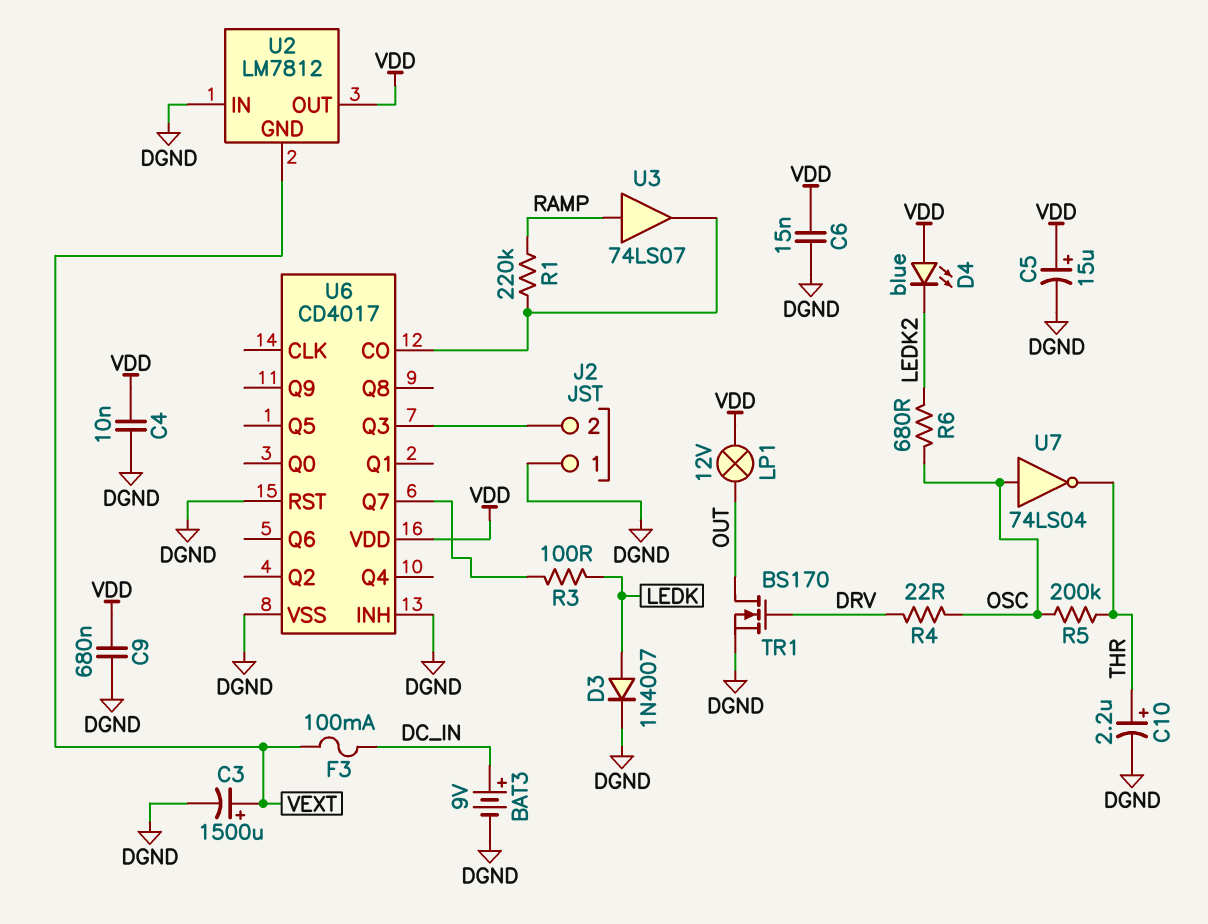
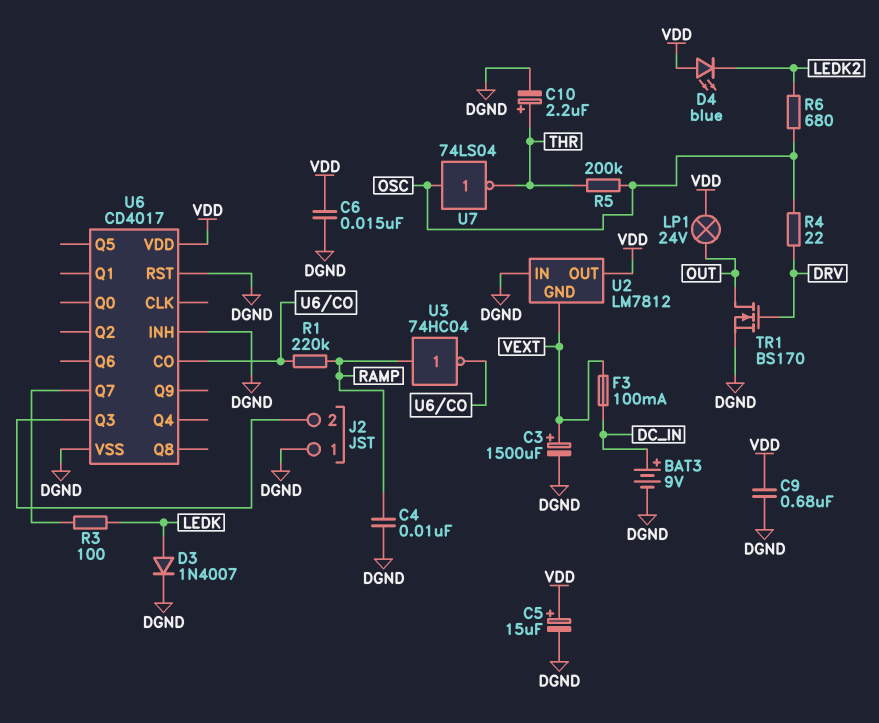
C4: 10nF (DGND, VDD) -> 10nF (DGND, RAMP)
LP1: lamp 12V (OUT, VDD) -> lamp 24V (OUT, VDD)
U3: buffer 74LS07 (in RAMP, out U6/CO) -> NOT 74HC04 (in RAMP, out U6/CO)

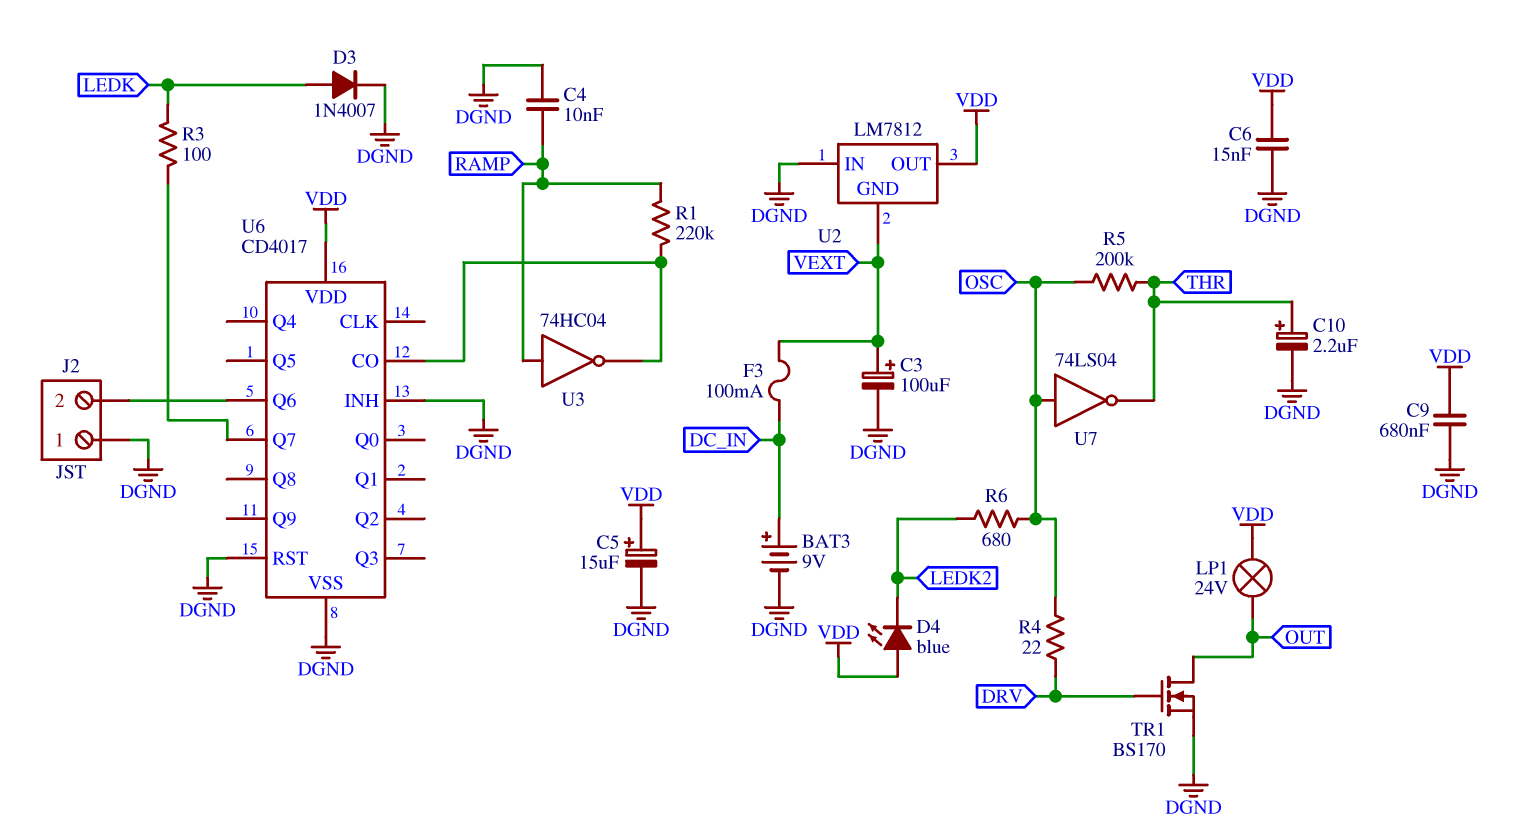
C3: 1500uF (plus VEXT, minus DGND) -> 100uF (plus VEXT, minus DGND)
U6 pin Q3: J2/2 -> none
U6 pin Q6: none -> J2/2

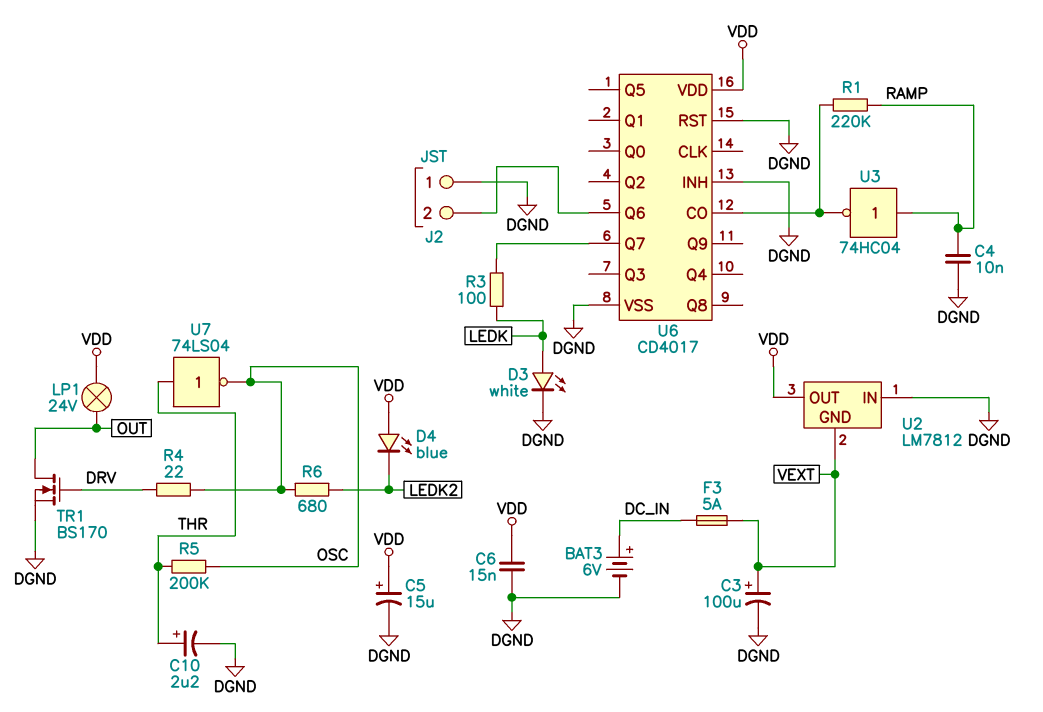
BAT3: 9V (plus DC_IN, minus DGND) -> 6V (plus DC_IN, minus DGND)
C9: 680nF (DGND, VDD) -> none
D3: diode 1N4007 (A LEDK, K DGND) -> LED white (A LEDK, K DGND)
F3: 100mA (DC_IN, VEXT) -> 5A (DC_IN, VEXT)
U7: NOT 74LS04 (in OSC, out THR) -> NOT 74LS04 (in THR, out OSC)

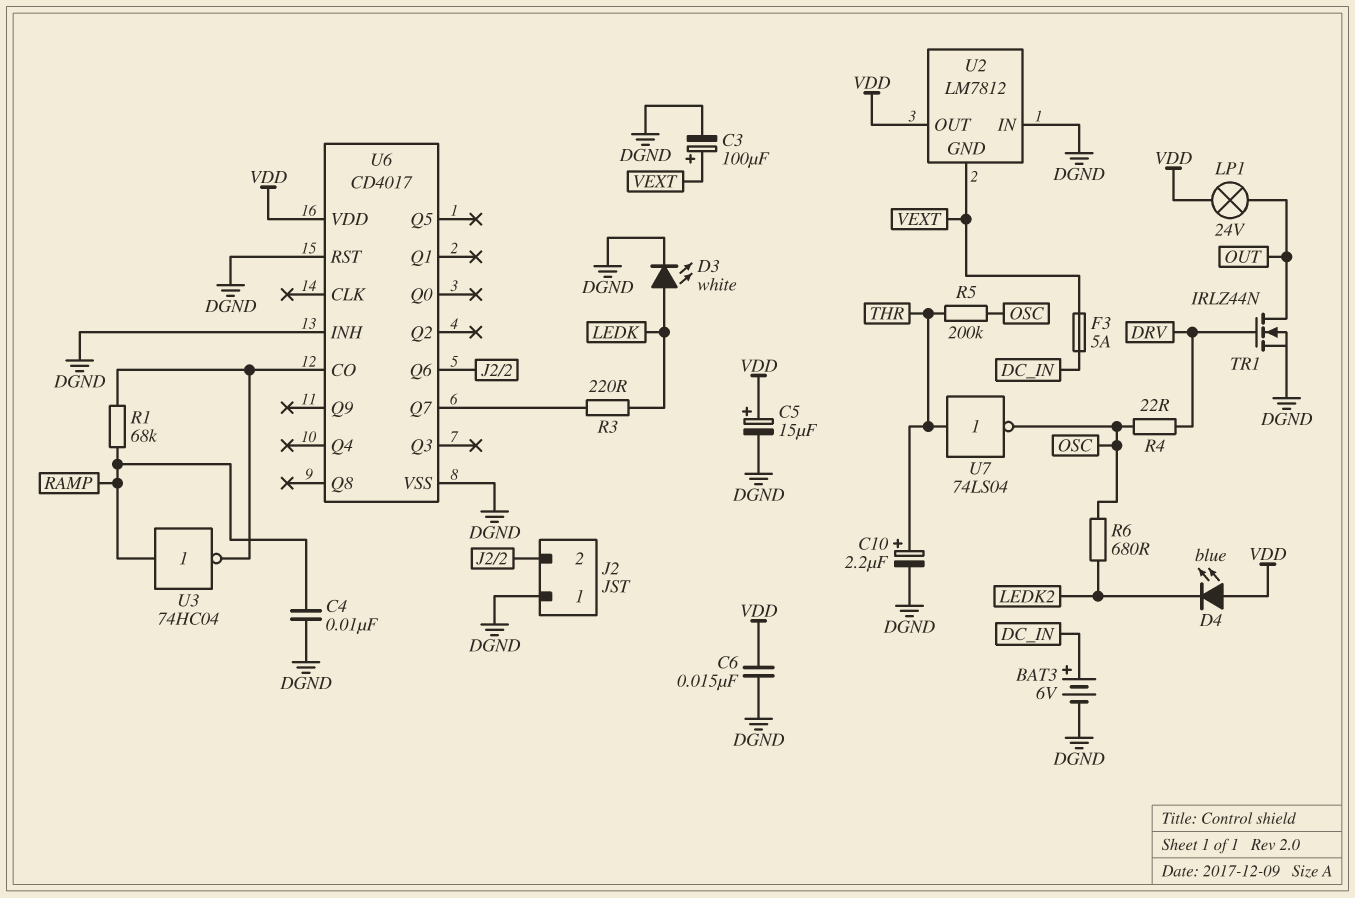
R1: 220k (RAMP, U6/CO) -> 68k (RAMP, U6/CO)
R3: 100 (LEDK, U6/Q7) -> 220 (LEDK, U6/Q7)
TR1: NMOS BS170 (G DRV, D OUT, S DGND) -> NMOS IRLZ44N (G DRV, D OUT, S DGND)

